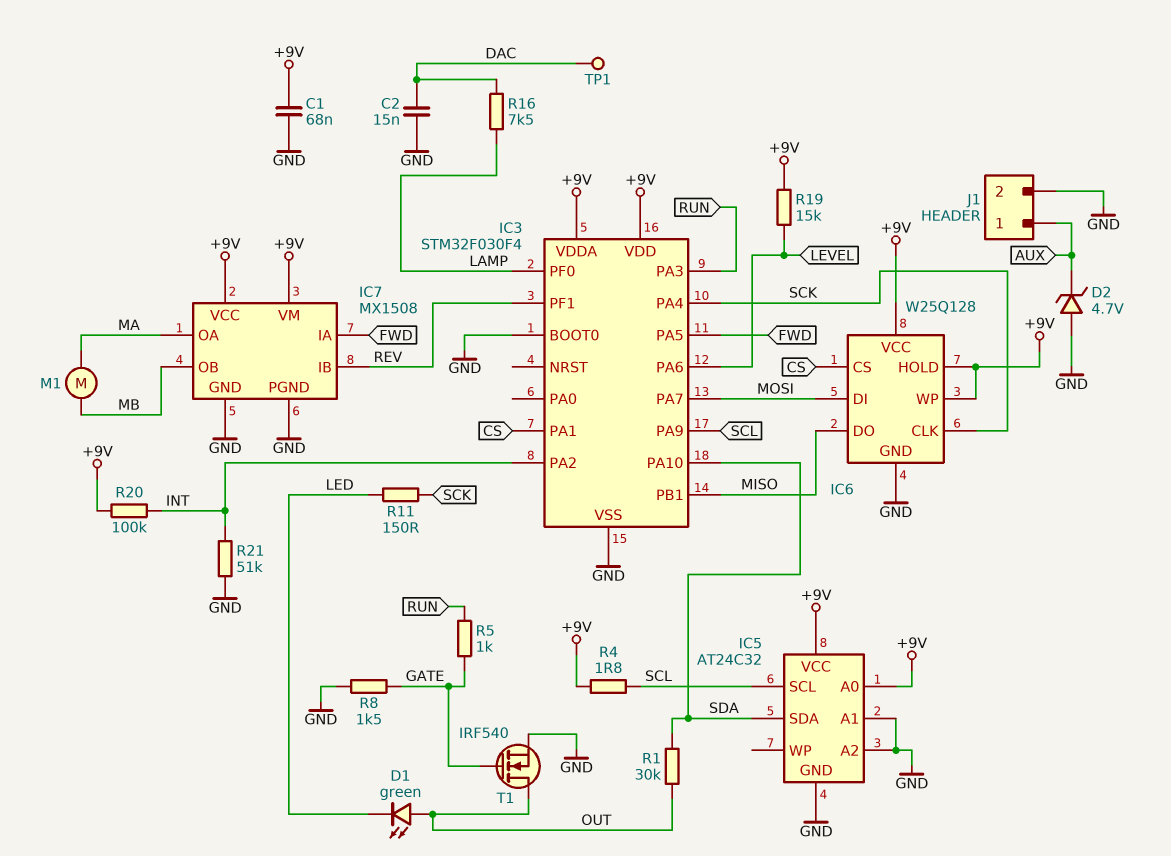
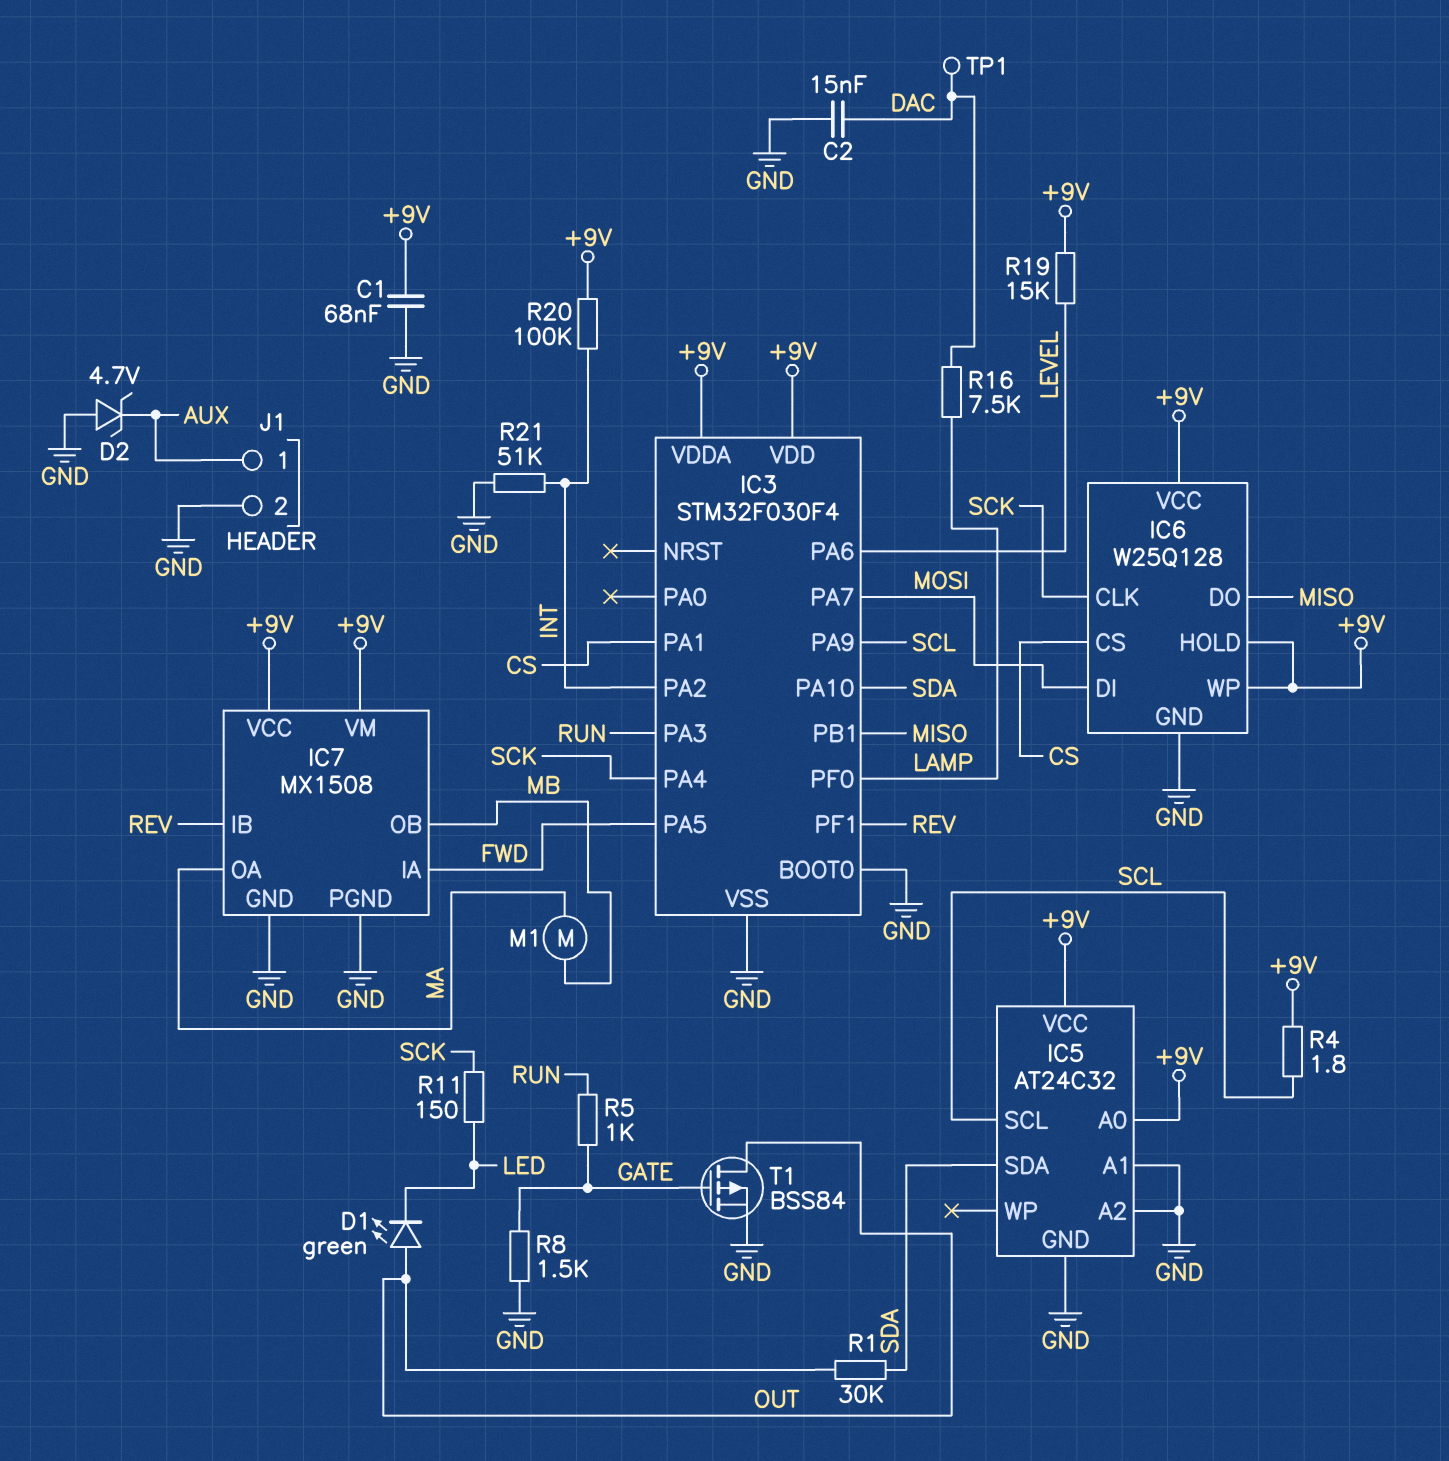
T1: NMOS IRF540 (G GATE, D OUT, S GND) -> PMOS BSS84 (G GATE, D OUT, S GND)

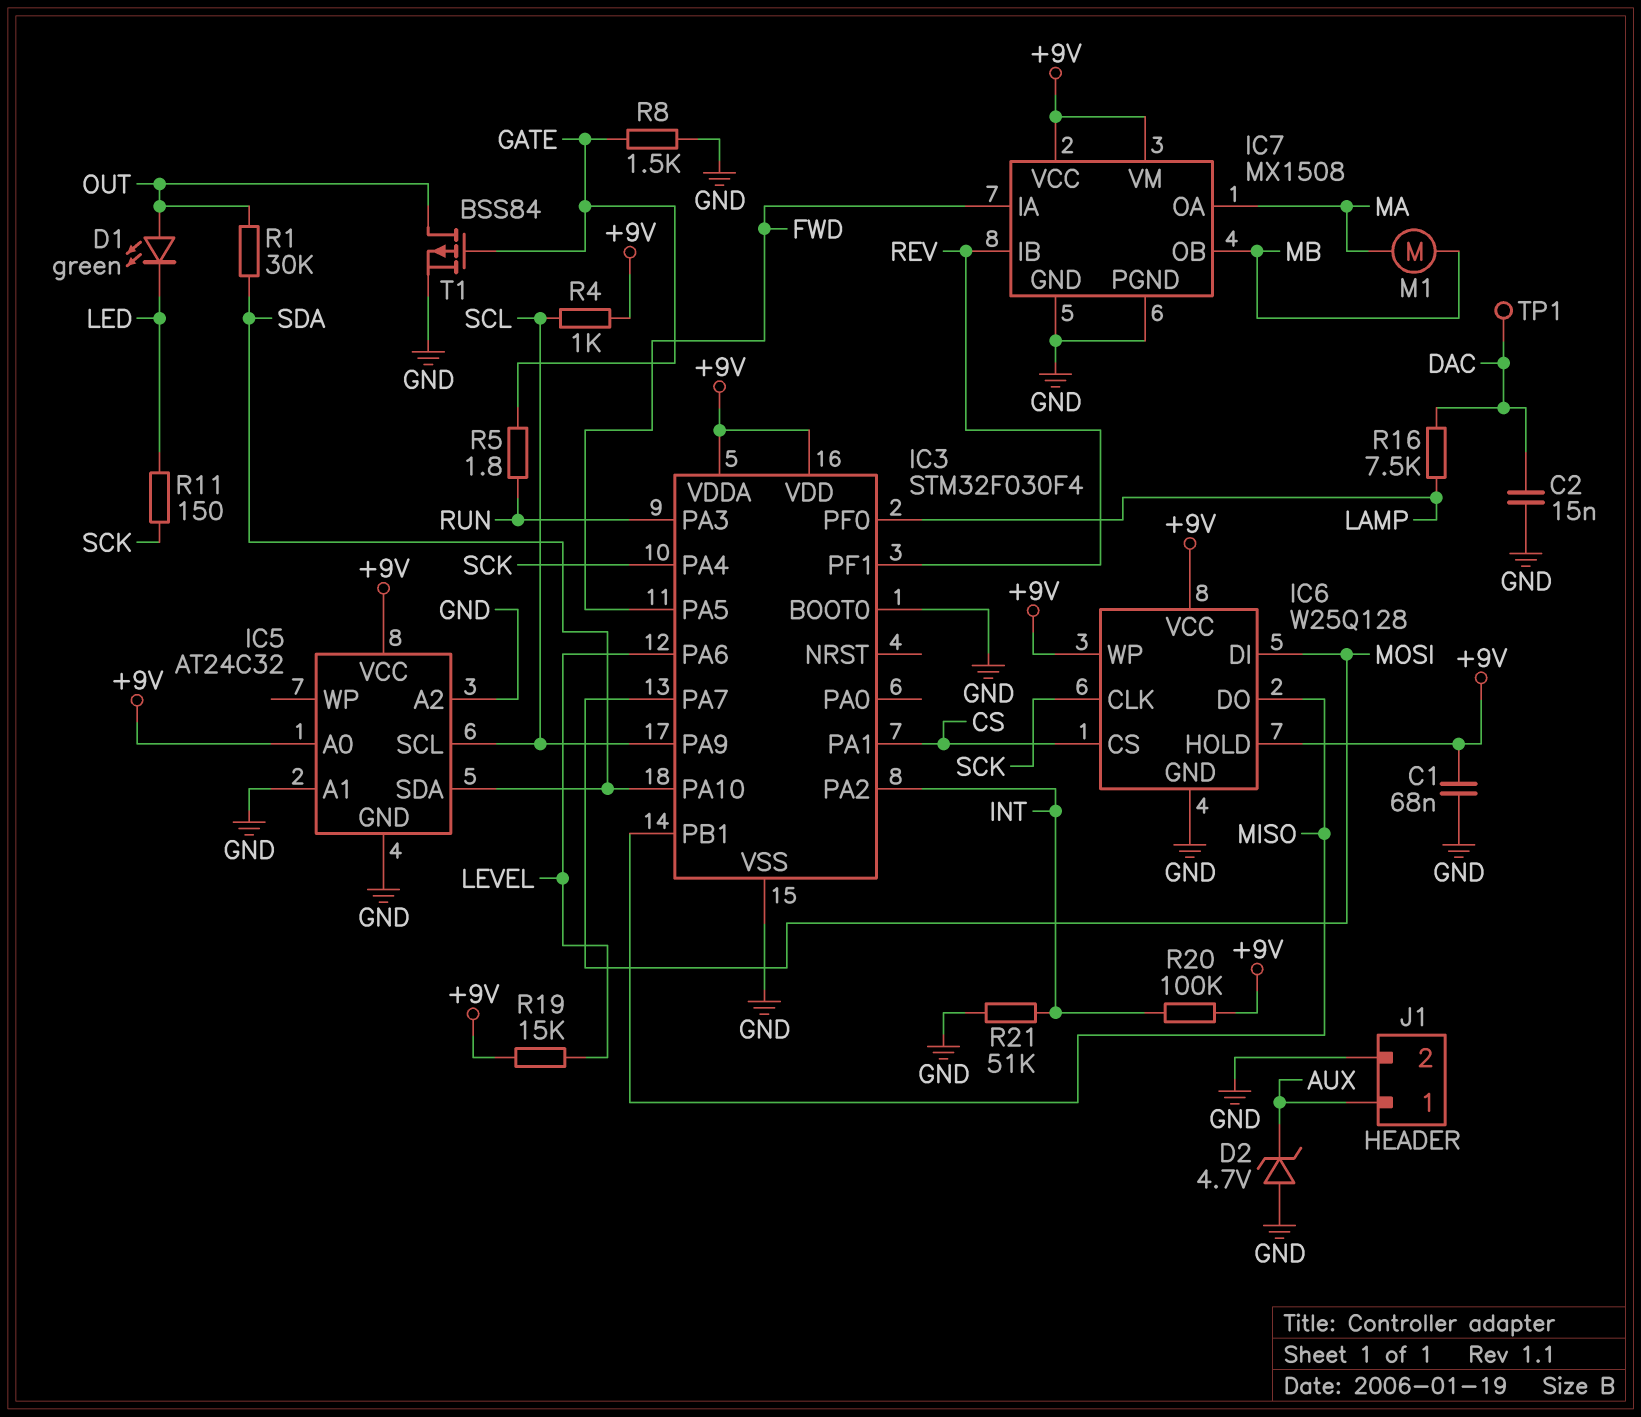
R4: 1.8 (+9V, SCL) -> 1k (+9V, SCL)
R5: 1k (GATE, RUN) -> 1.8 (GATE, RUN)

